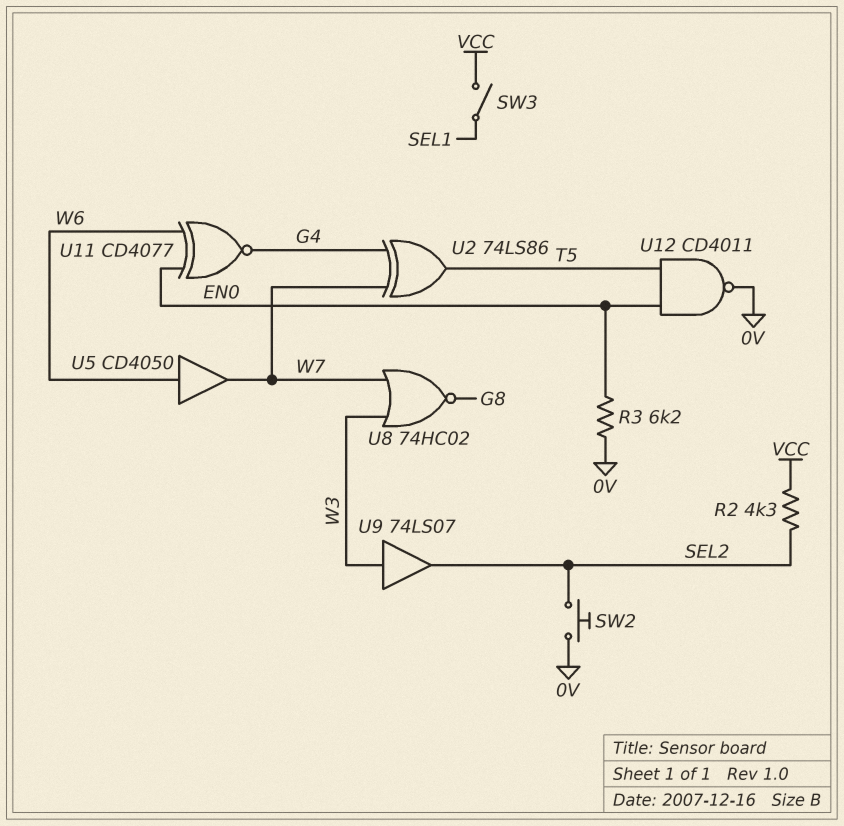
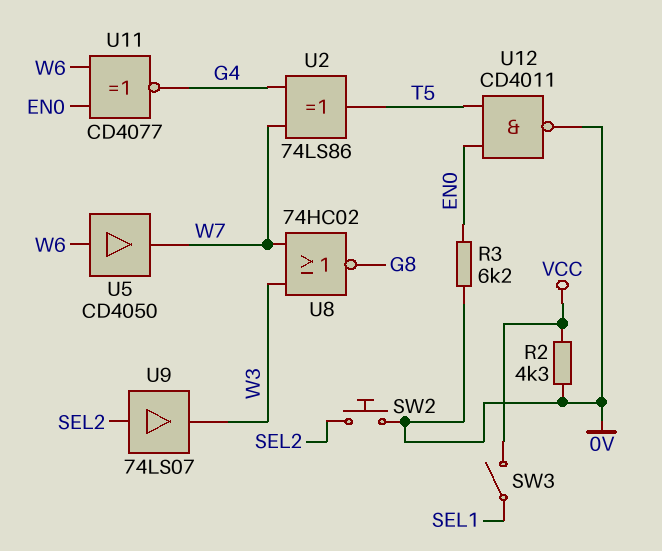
R2: 4.3k (SEL2, VCC) -> 4.3k (0V, VCC)
U9: buffer 74LS07 (in W3, out SEL2) -> buffer 74LS07 (in SEL2, out W3)

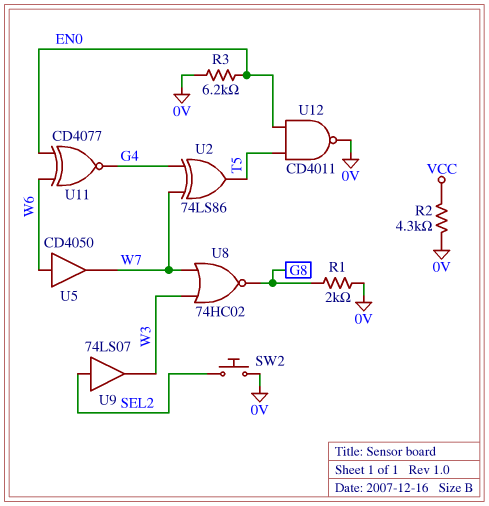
R1: none -> 2k (0V, G8)
SW3: switch (SEL1, VCC) -> none

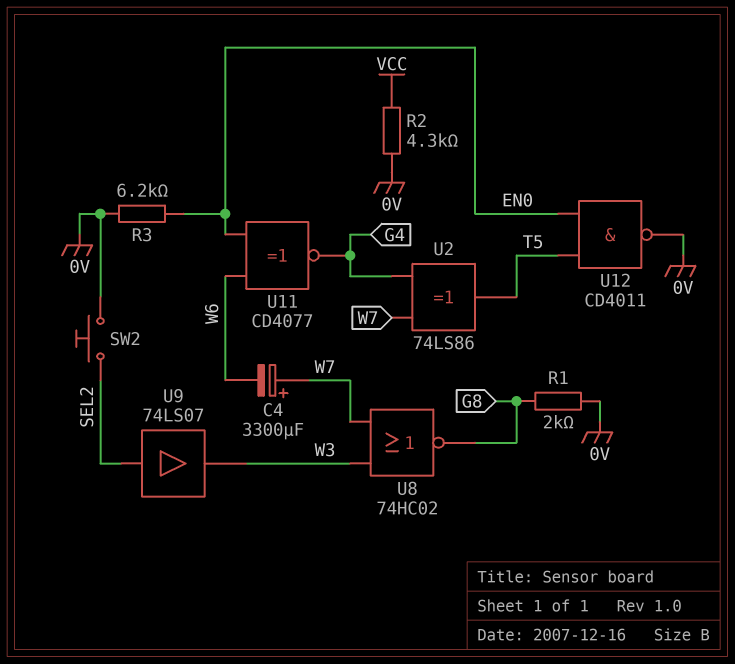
C4: none -> 3300uF (plus W7, minus W6)
U5: buffer CD4050 (in W6, out W7) -> none

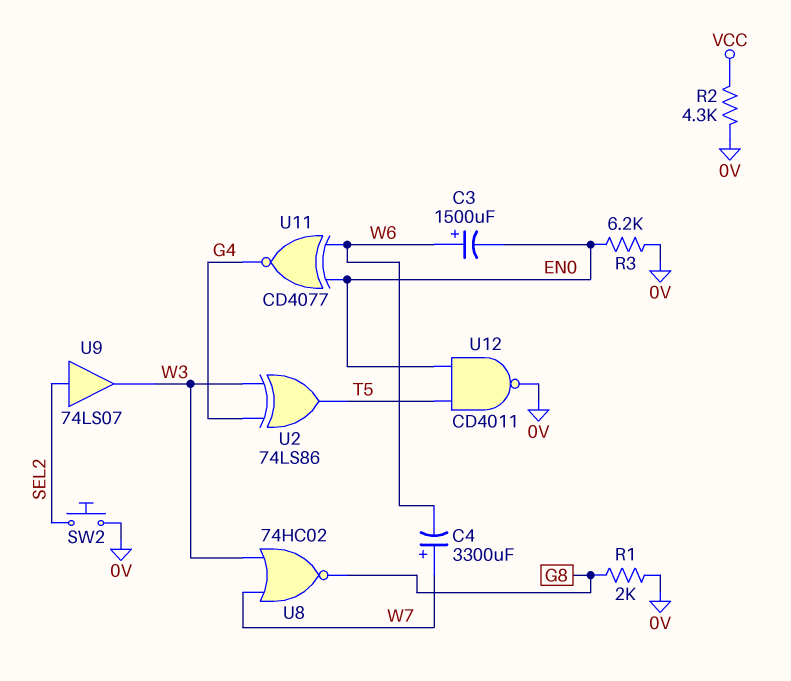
C3: none -> 1500uF (plus W6, minus EN0)
U2: XOR 74LS86 (in G4, in W7, out T5) -> XOR 74LS86 (in G4, in W3, out T5)

